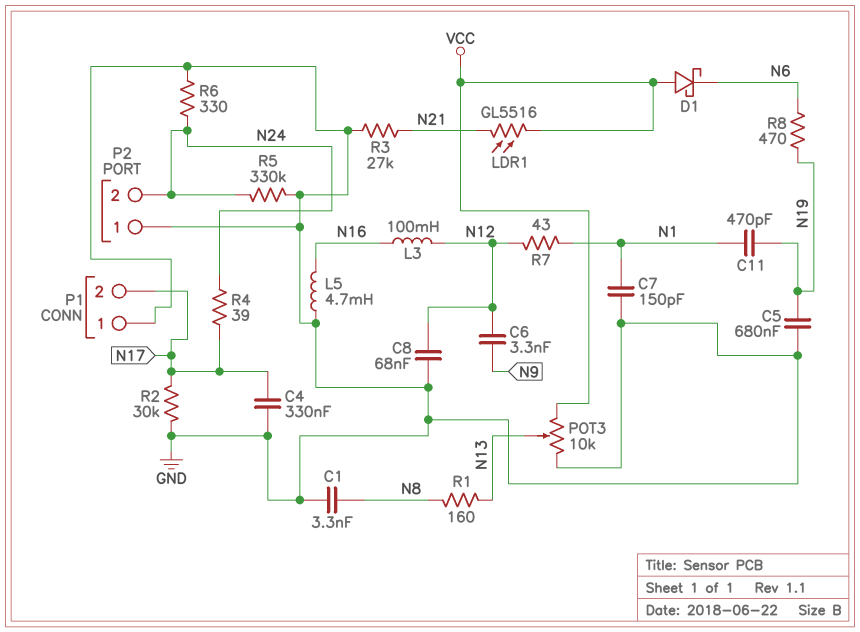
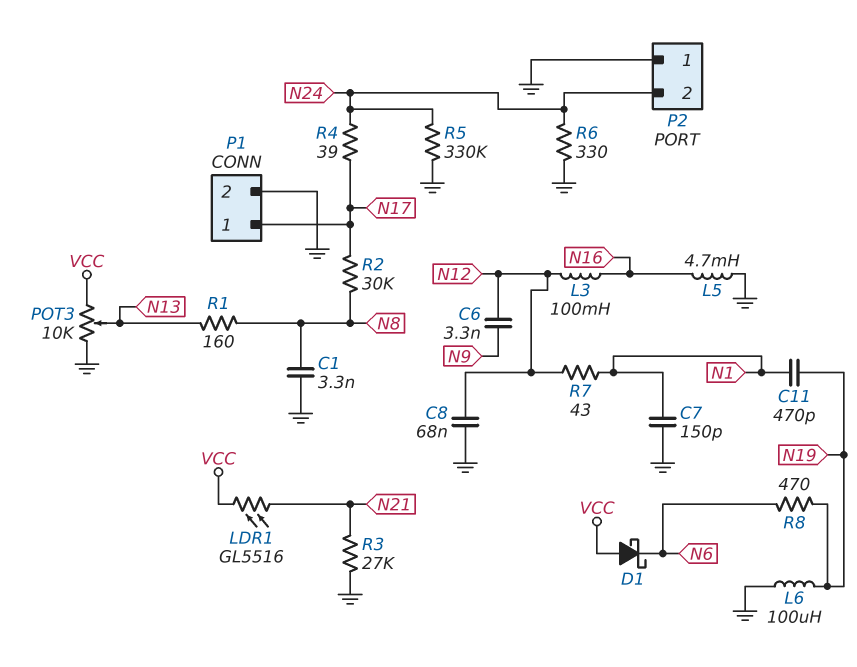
C4: 330nF (GND, N17) -> none
C5: 680nF (GND, N19) -> none
L6: none -> 100uH (GND, N19)
P1 pin 1: GND -> N17
P1 pin 2: N17 -> GND
R2: 30k (GND, N17) -> 30k (N8, N17)

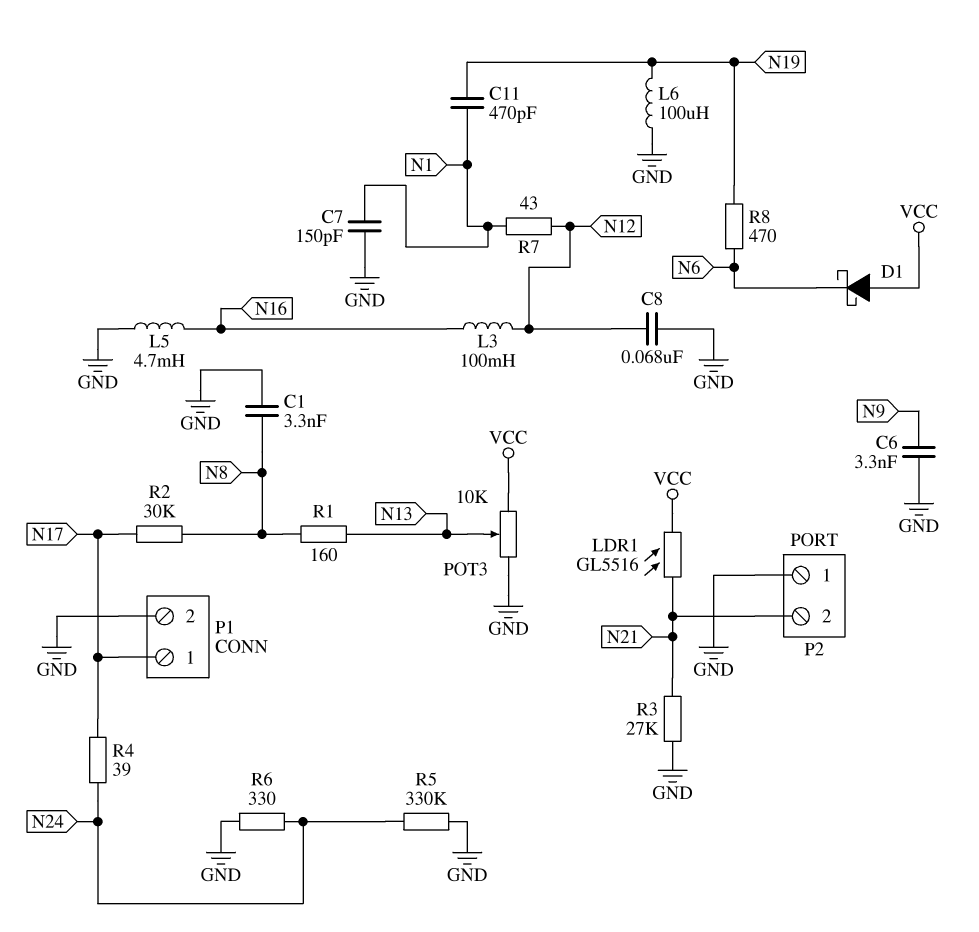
C6: 3.3nF (N9, N12) -> 3.3nF (GND, N9)
P2 pin 2: N24 -> N21

